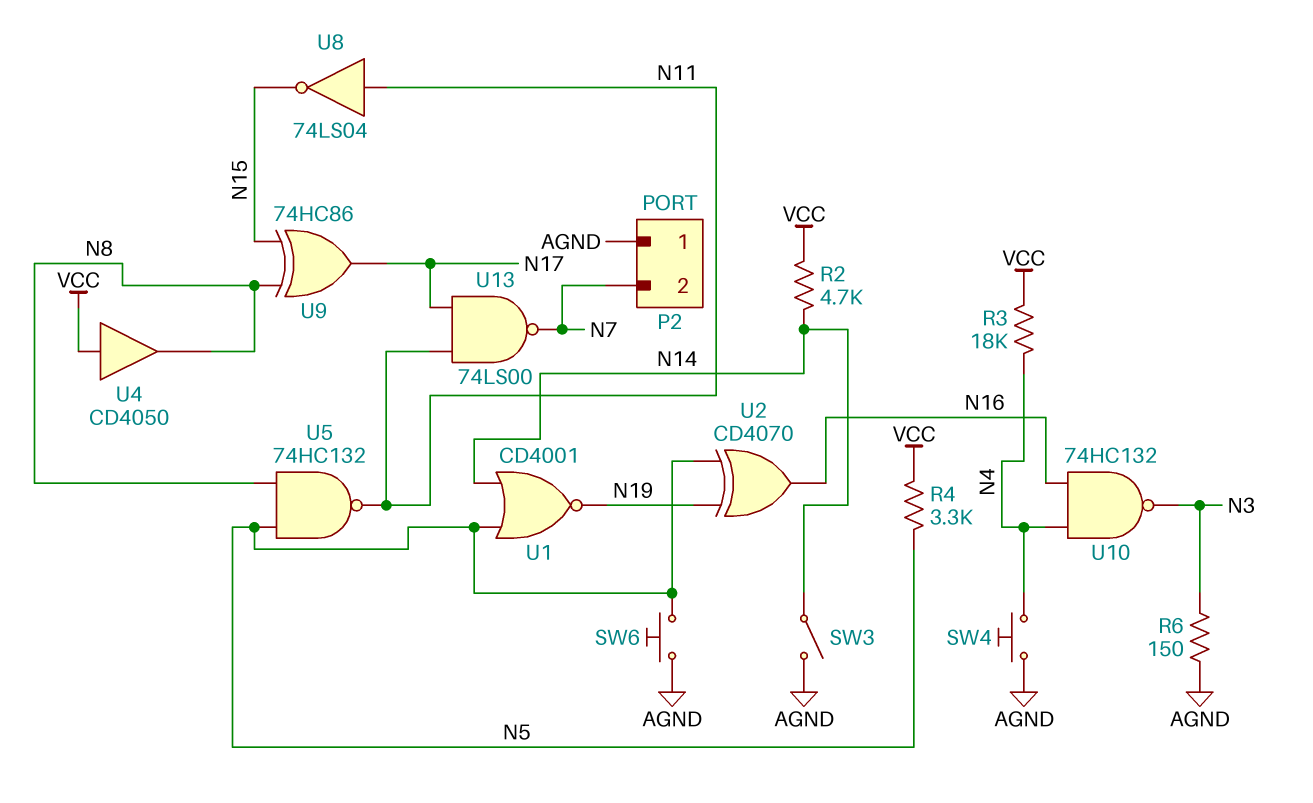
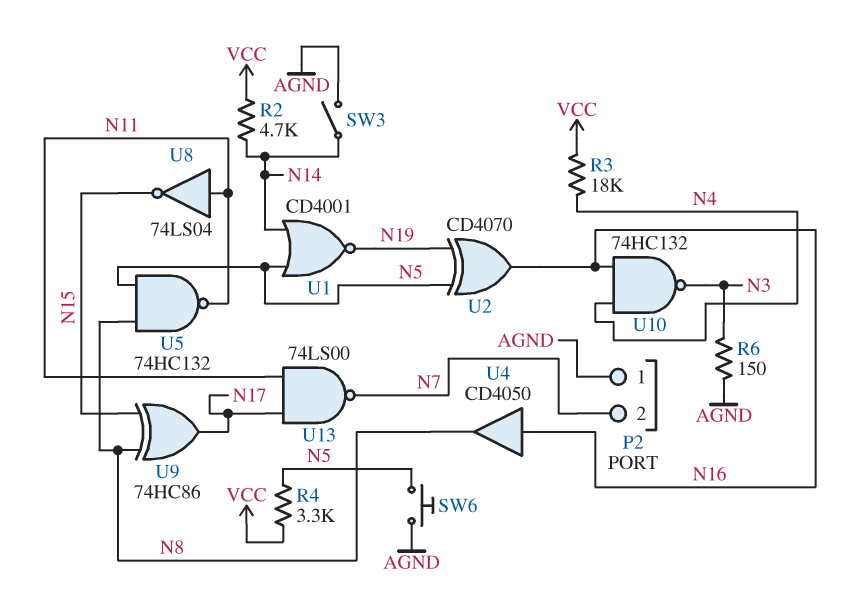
SW4: button (AGND, N4) -> none
U4: buffer CD4050 (in VCC, out N8) -> buffer CD4050 (in N16, out N8)

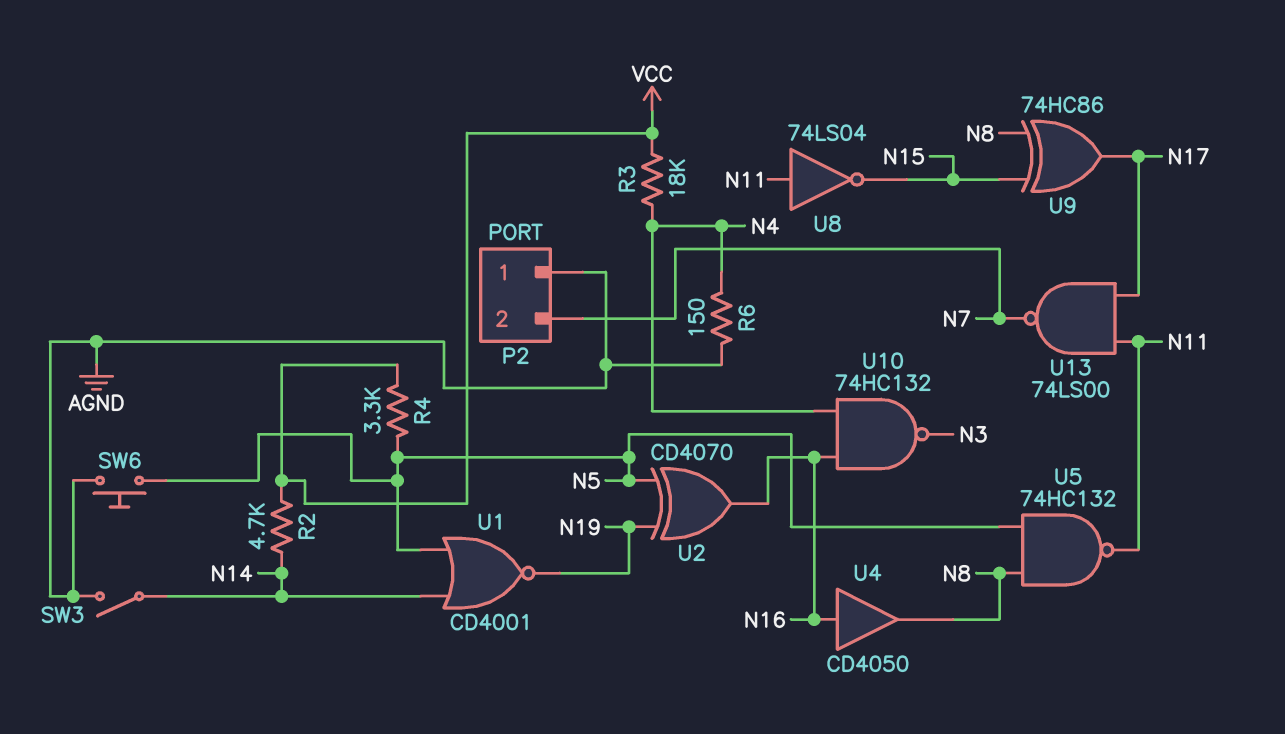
R6: 150 (AGND, N3) -> 150 (AGND, N4)

